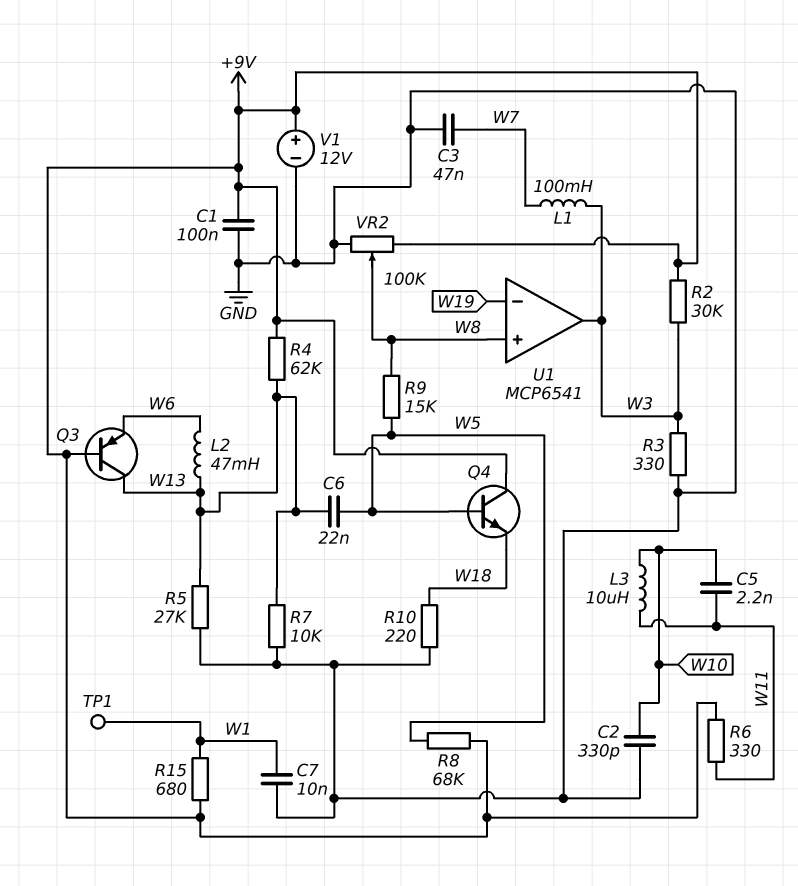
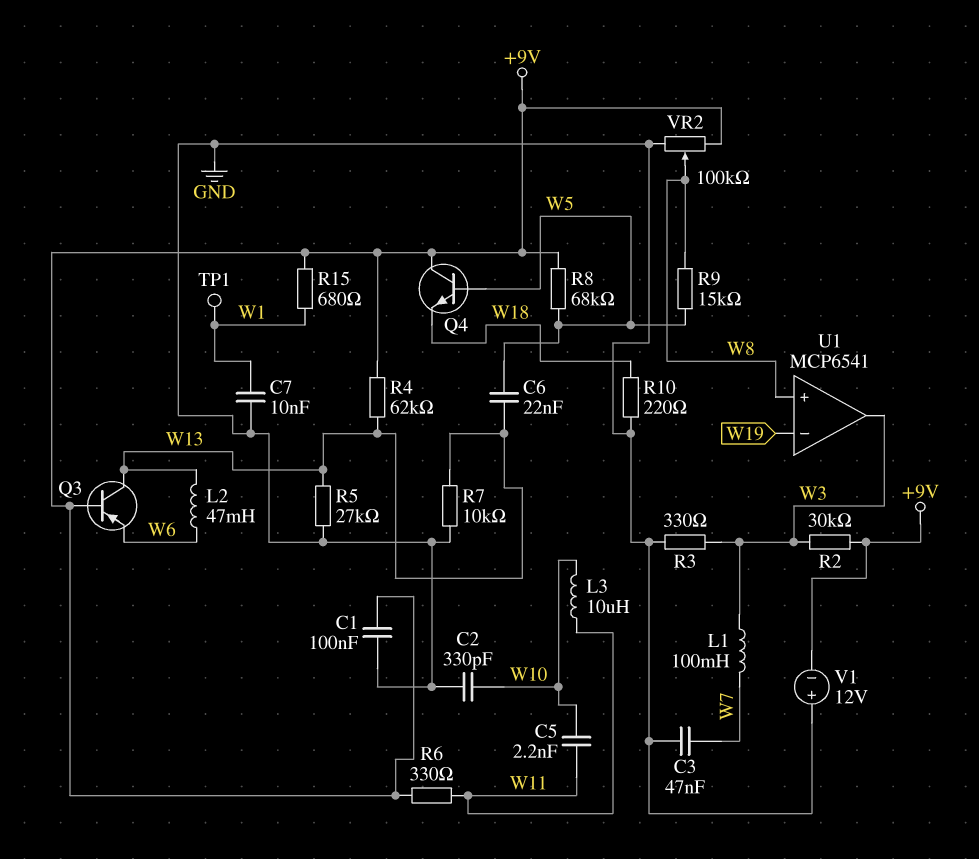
V1: 12V (plus +9V, minus GND) -> 12V (plus GND, minus +9V)

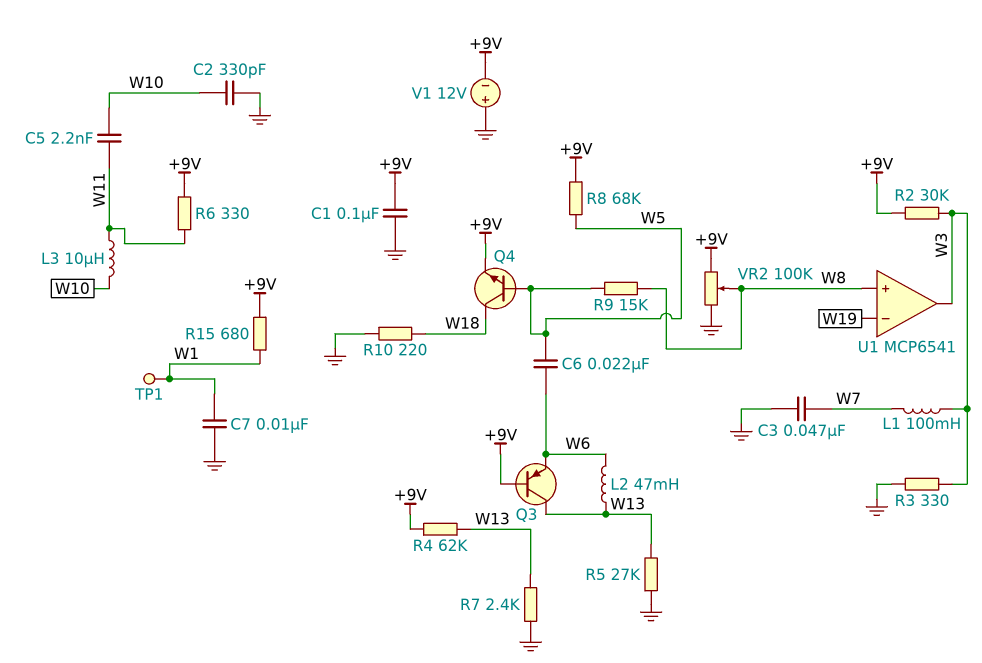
C6: 22nF (W5, W13) -> 22nF (W5, W6)
Q4: NPN (B W5, C +9V, E W18) -> NPN (B W5, C W18, E +9V)
R7: 10k (GND, W13) -> 2.4k (GND, W13)

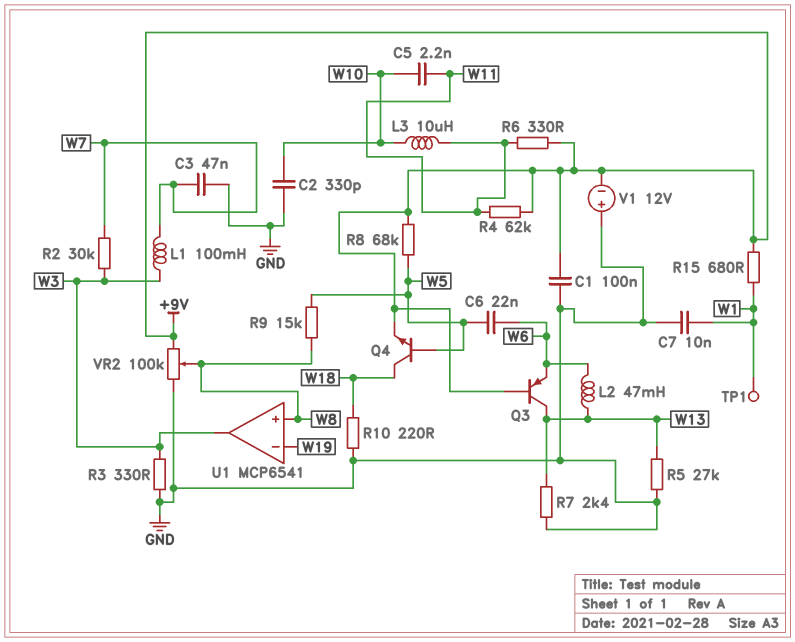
R2: 30k (+9V, W3) -> 30k (W3, W7)
R4: 62k (+9V, W13) -> 62k (+9V, W11)

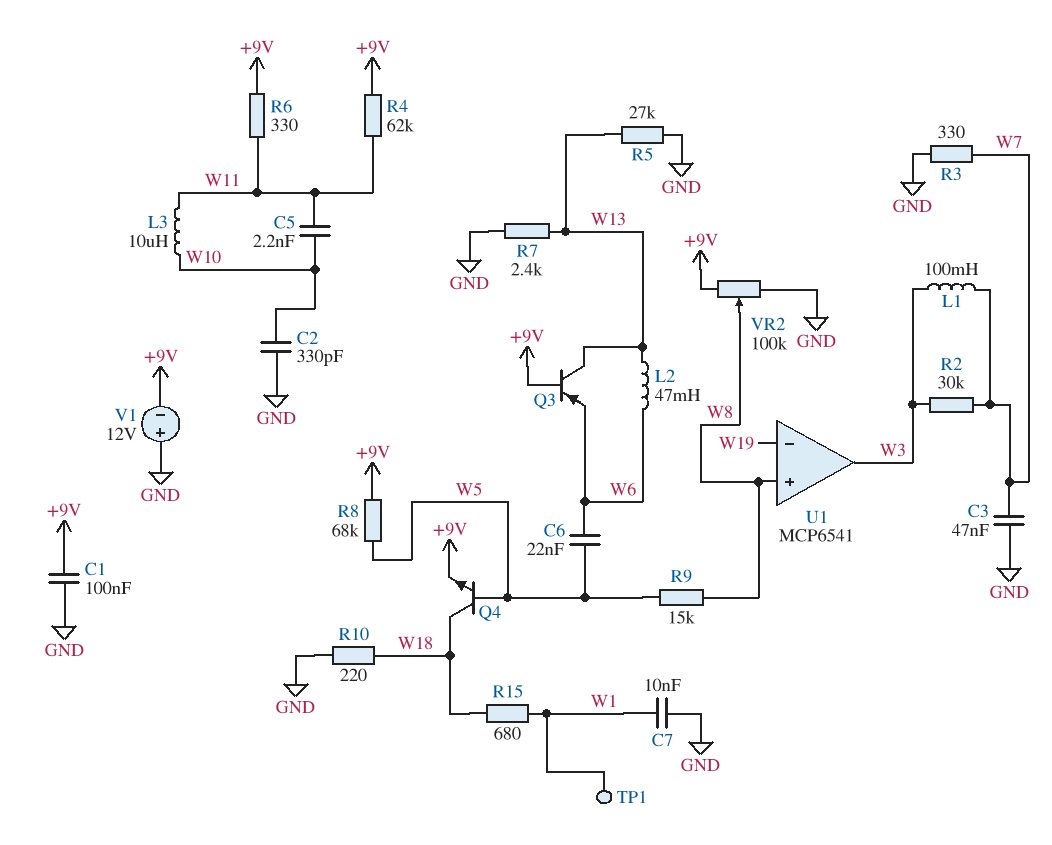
R3: 330 (GND, W3) -> 330 (GND, W7)
R15: 680 (+9V, W1) -> 680 (W1, W18)

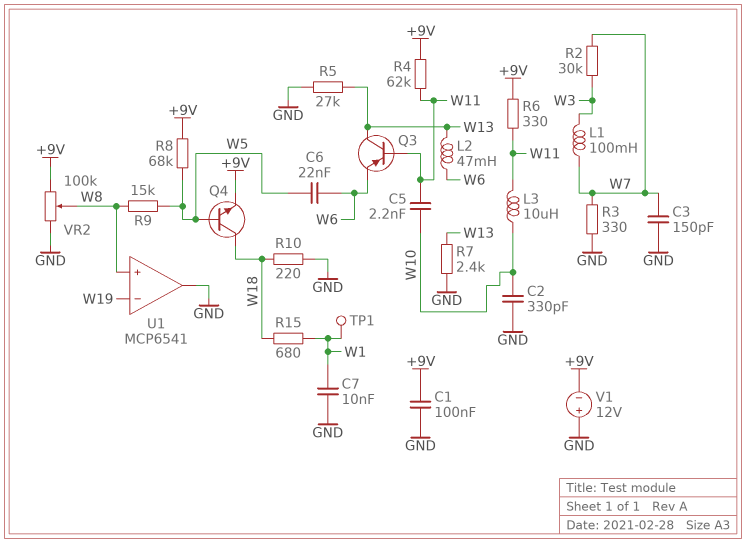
C3: 47nF (GND, W7) -> 150pF (GND, W7)
Q3: PNP (B +9V, C W13, E W6) -> PNP (B W11, C W13, E W6)
U1 pin out: W3 -> GND

